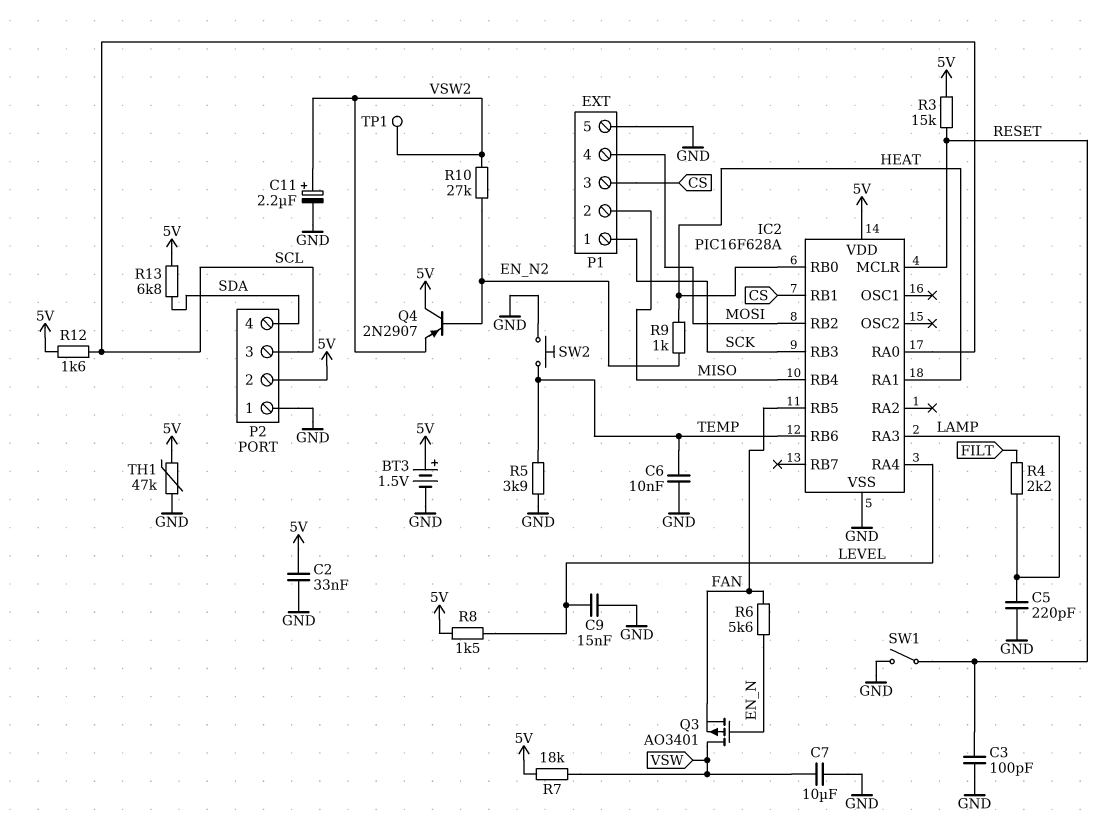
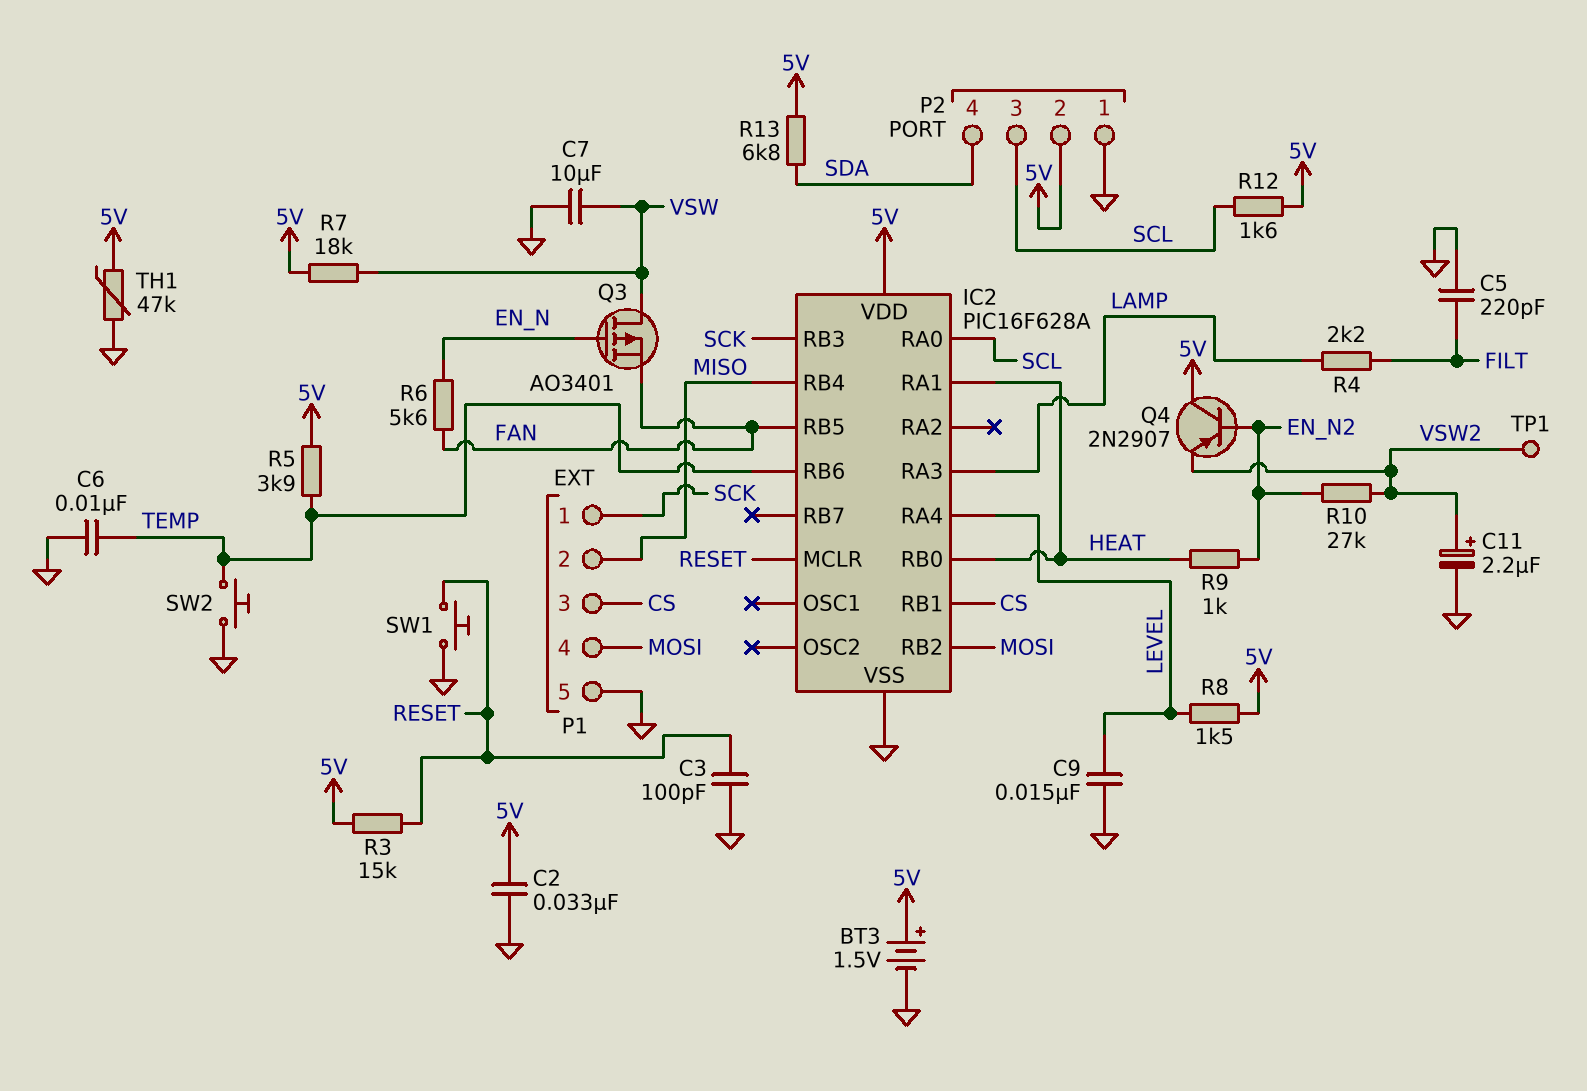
C5: 220pF (GND, LAMP) -> 220pF (FILT, GND)
R5: 3.9k (GND, TEMP) -> 3.9k (5V, TEMP)
SW1: switch (GND, RESET) -> button (GND, RESET)

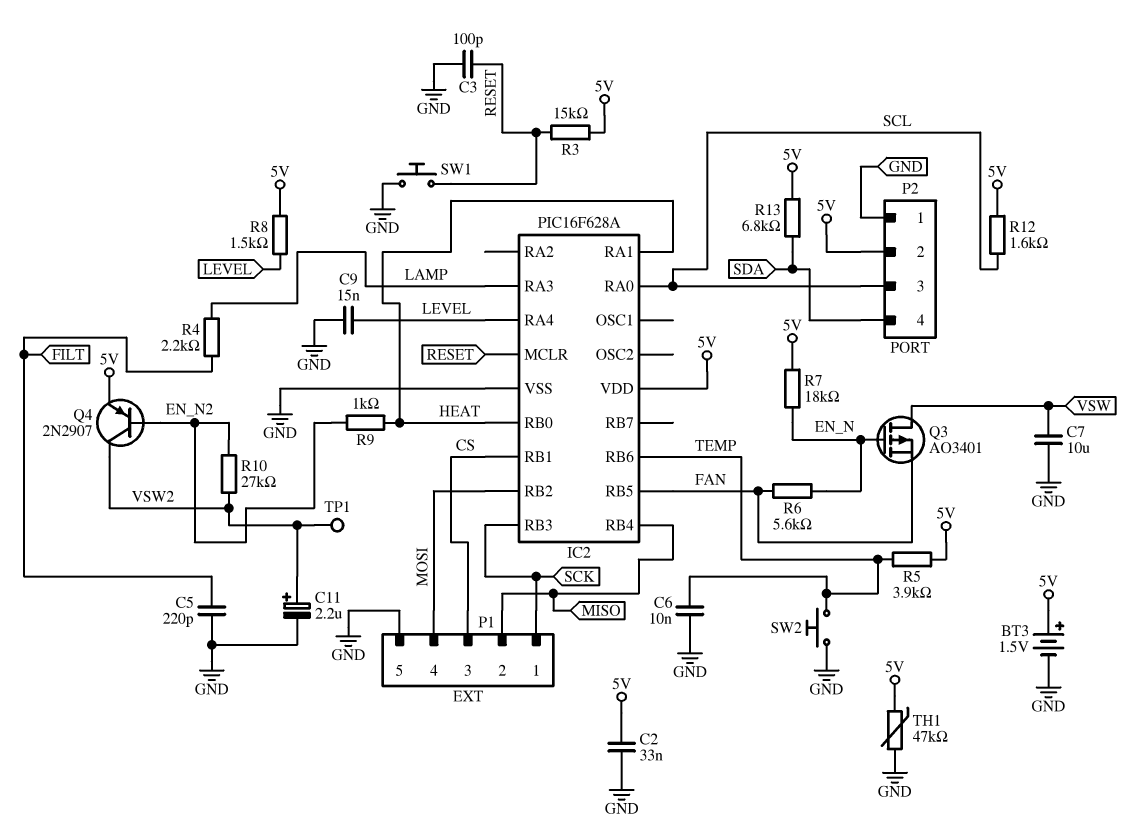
Q4: PNP 2N2907 (B EN_N2, C 5V, E VSW2) -> PNP 2N2907 (B EN_N2, C VSW2, E 5V)
R7: 18k (5V, VSW) -> 18k (5V, EN_N)

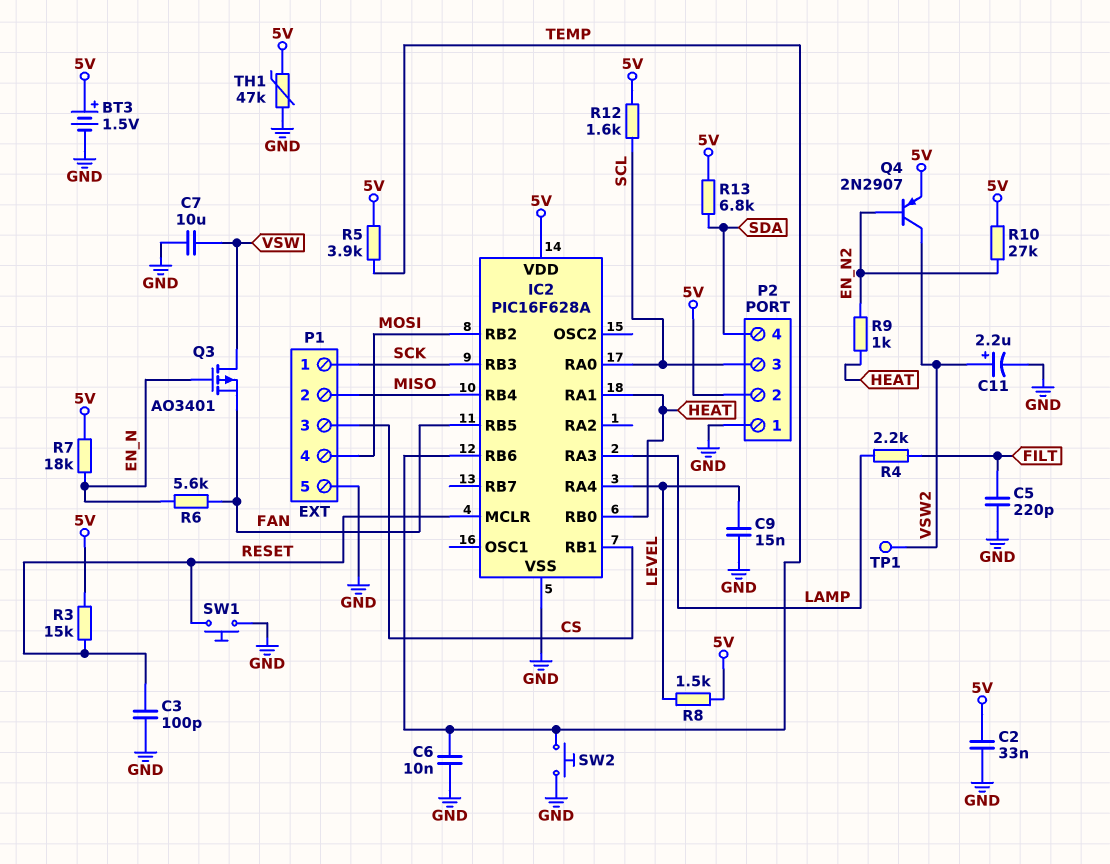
R10: 27k (EN_N2, VSW2) -> 27k (5V, EN_N2)

